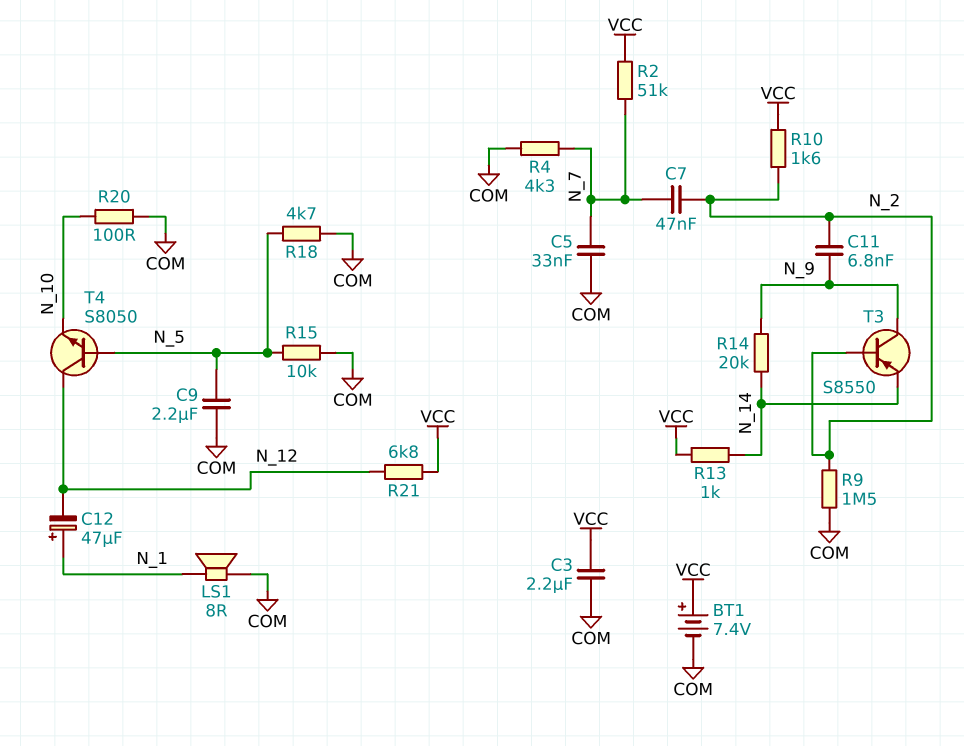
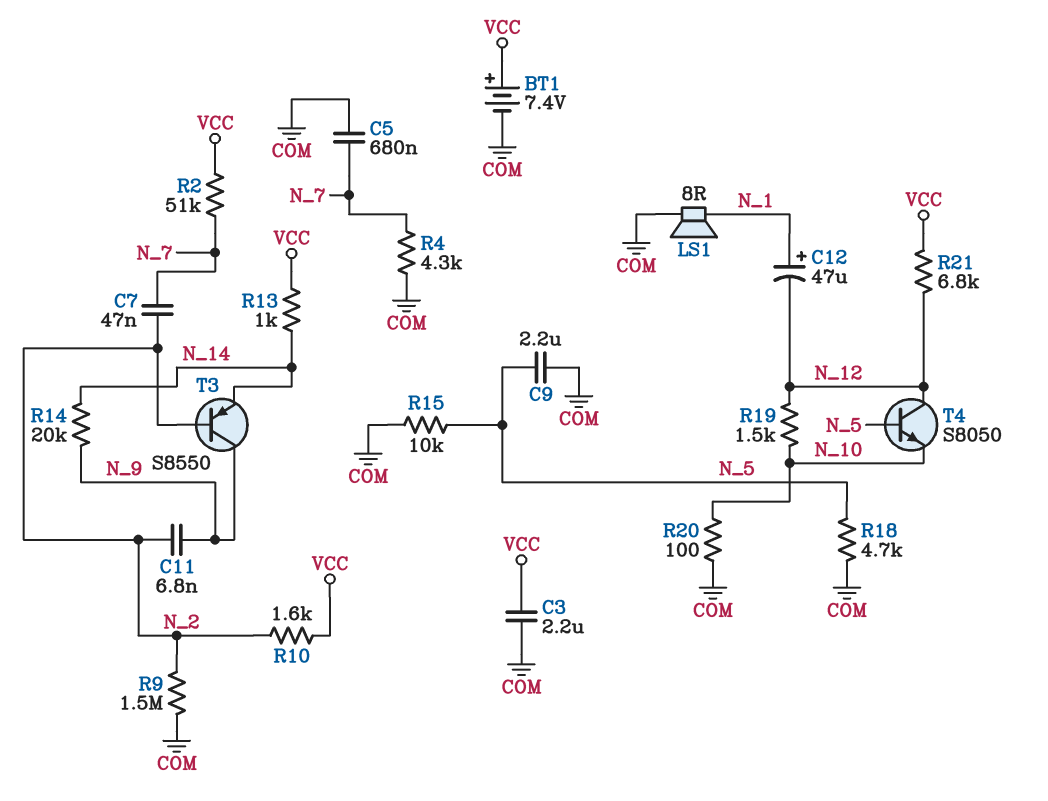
C5: 33nF (COM, N_7) -> 680nF (COM, N_7)
R19: none -> 1.5k (N_10, N_12)

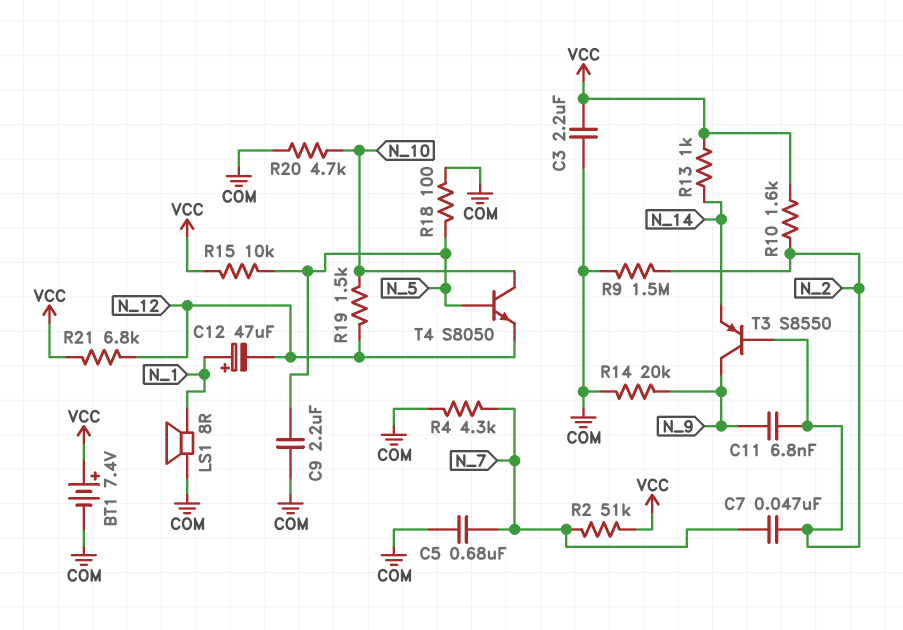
R14: 20k (N_9, N_14) -> 20k (COM, N_9)
R15: 10k (COM, N_5) -> 10k (N_5, VCC)
R18: 4.7k (COM, N_5) -> 100 (COM, N_5)
R20: 100 (COM, N_10) -> 4.7k (COM, N_10)
T4: NPN S8050 (B N_5, C N_12, E N_10) -> NPN S8050 (B N_5, C N_10, E N_12)

